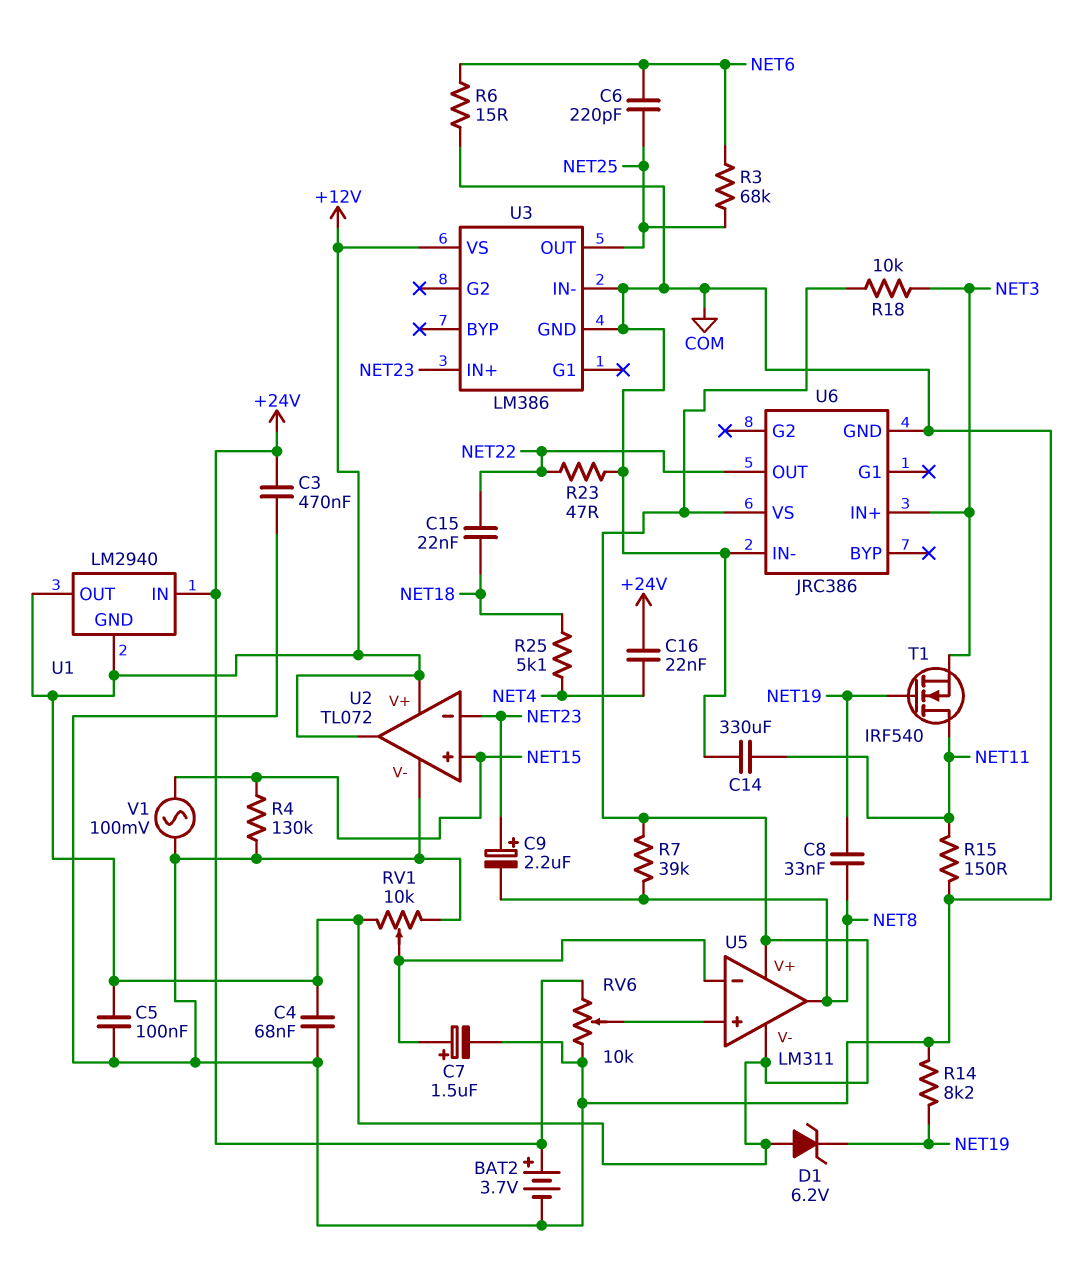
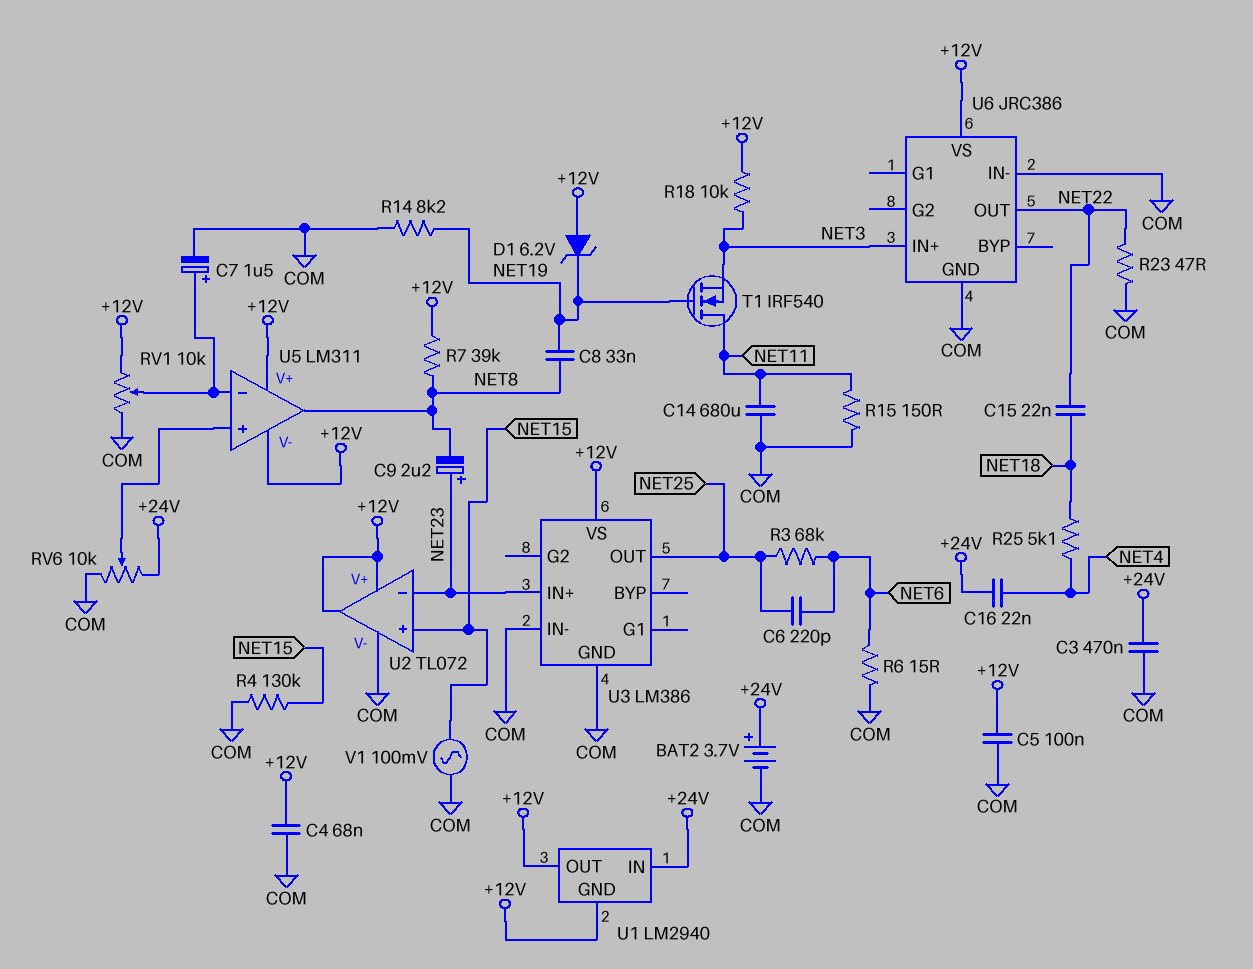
C14: 330uF (COM, NET11) -> 680uF (COM, NET11)

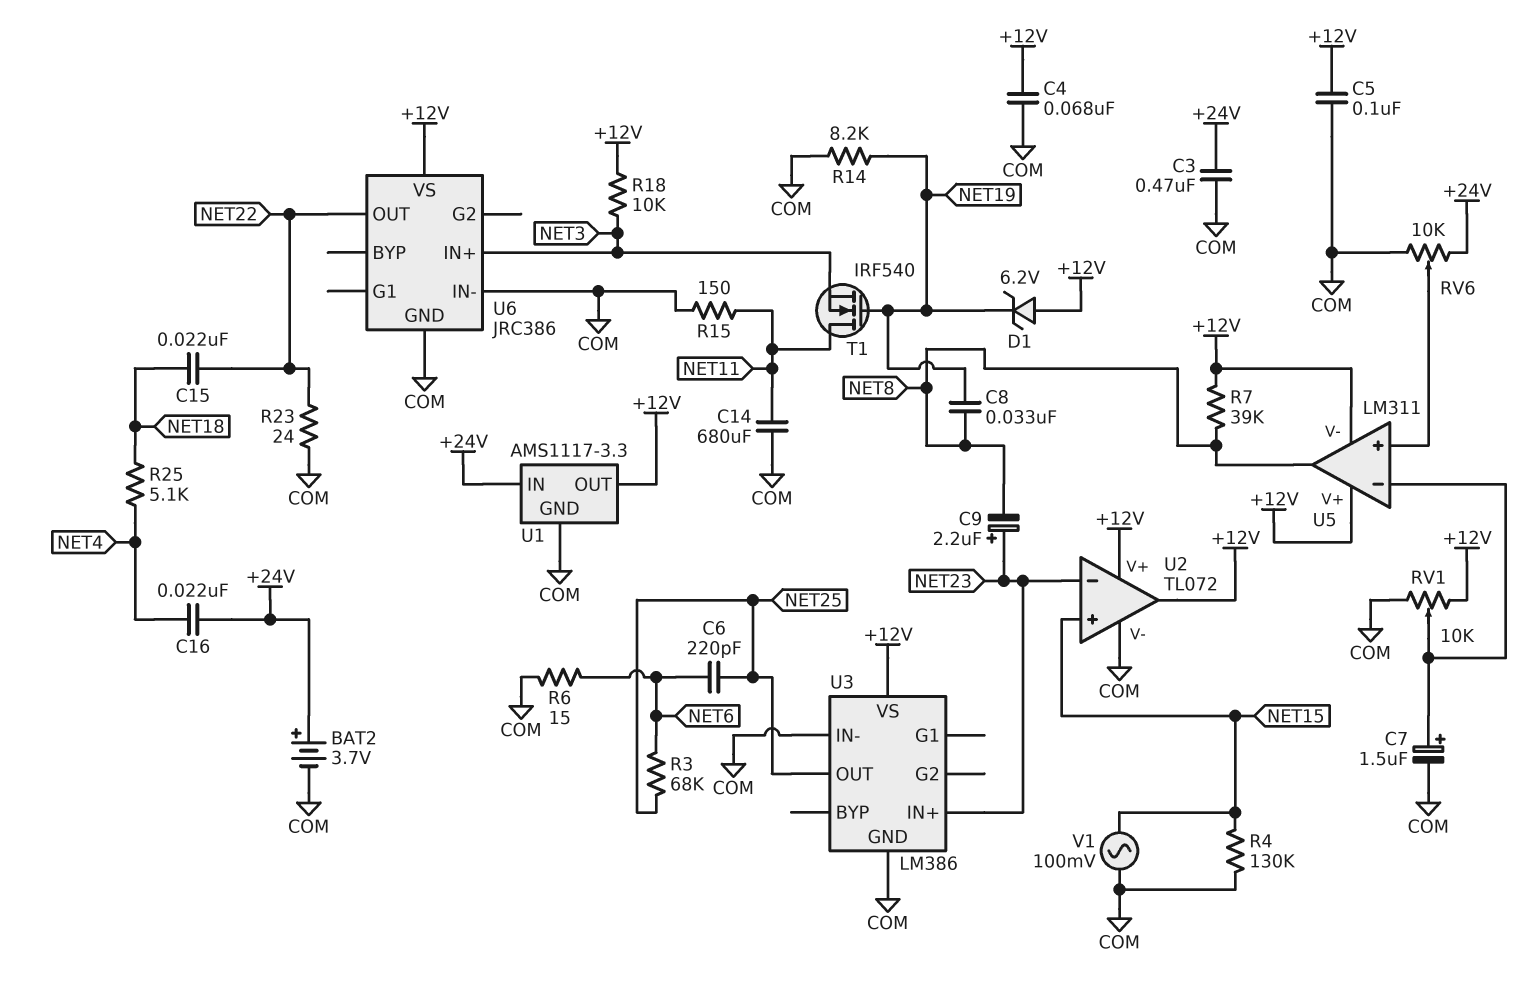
R23: 47 (COM, NET22) -> 24 (COM, NET22)
U1: LM2940 -> AMS1117-3.3
U1 pin GND: +12V -> COM

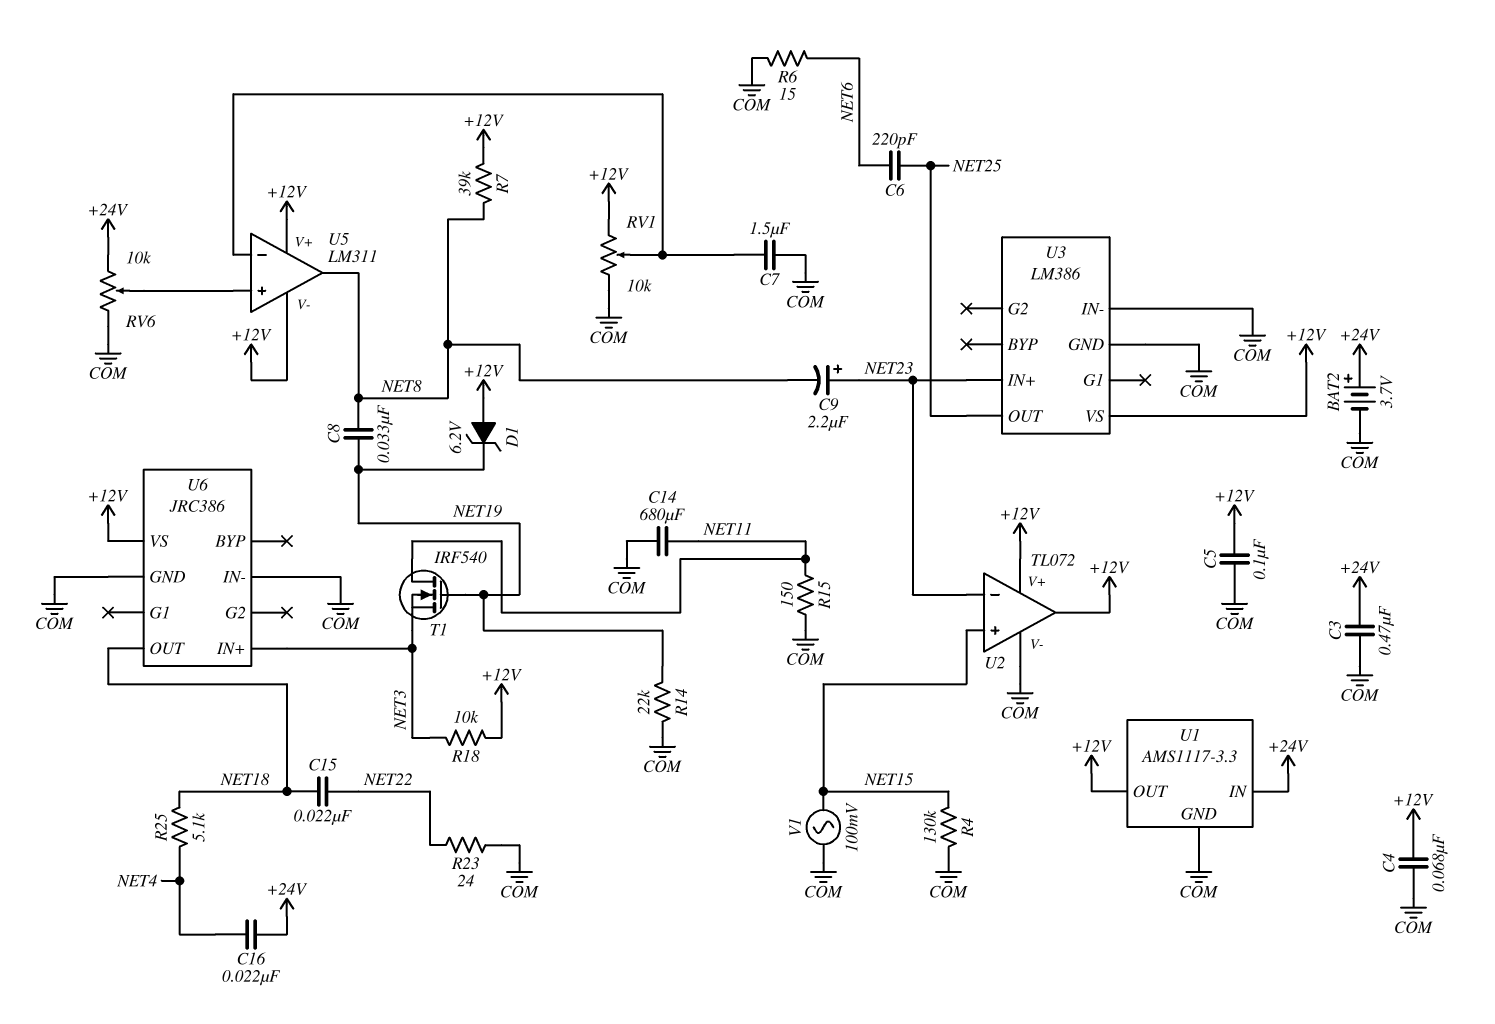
C7: 1.5uF (plus U5/in-, minus COM) -> 1.5uF (COM, U5/in-)
R3: 68k (NET6, NET25) -> none
R14: 8.2k (COM, NET19) -> 22k (COM, NET19)
U6 pin OUT: NET22 -> NET18

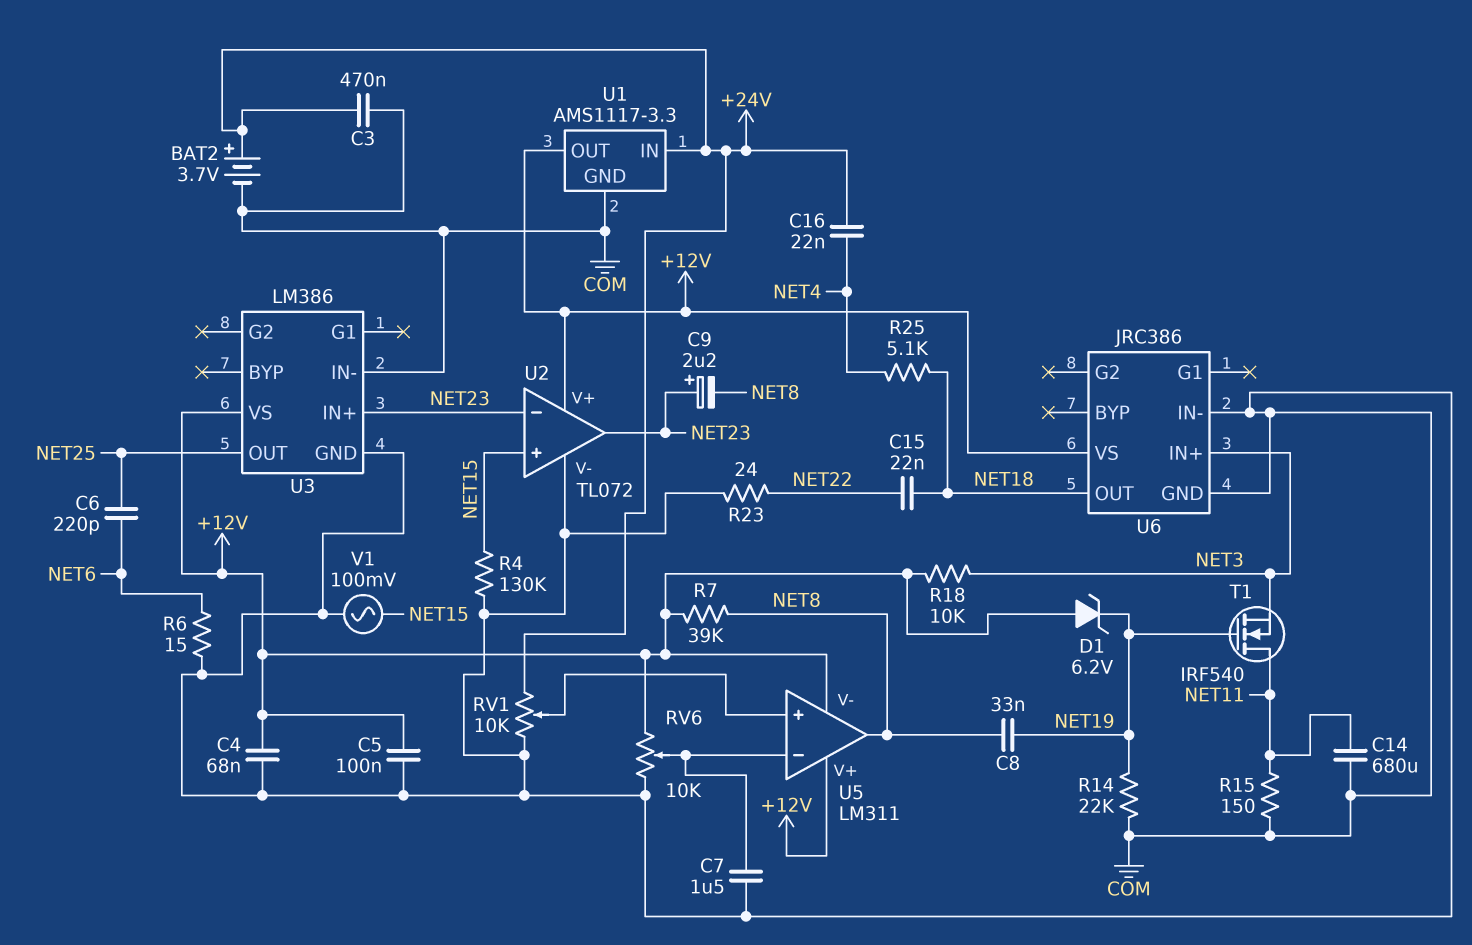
RV1: 10k (+12V, COM, wiper U5/in-) -> 10k (+24V, COM, wiper U5/in+)
RV6: 10k (+24V, COM, wiper U5/in+) -> 10k (+12V, COM, wiper U5/in-)
U2 pin out: +12V -> NET23

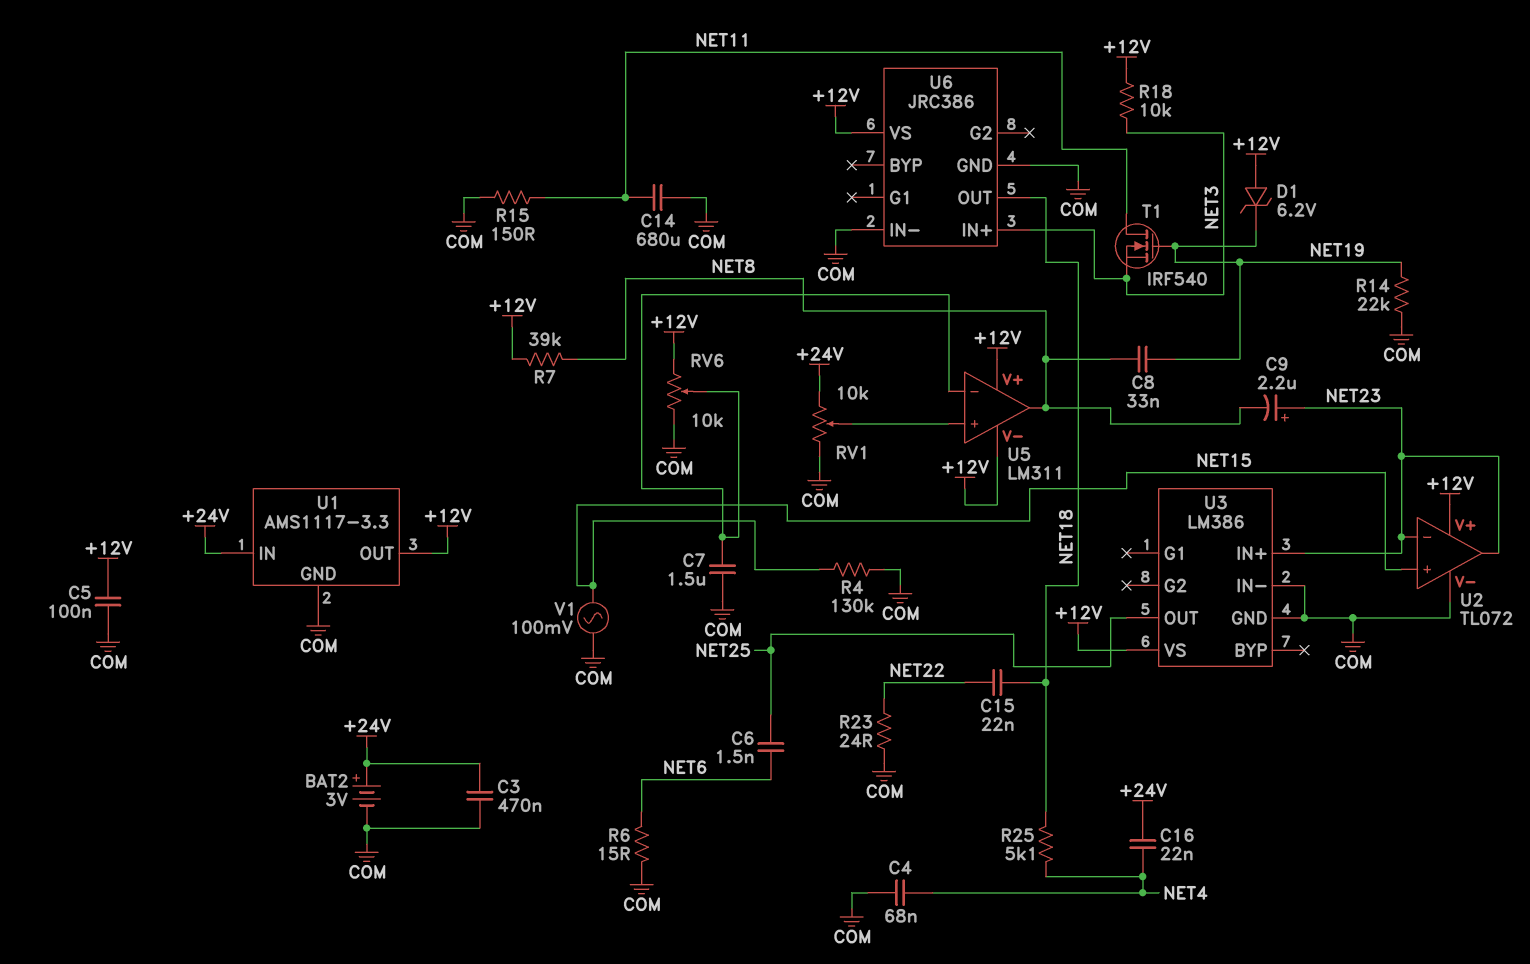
BAT2: 3.7V (plus +24V, minus COM) -> 3V (plus +24V, minus COM)
C4: 68nF (+12V, COM) -> 68nF (COM, NET4)
C6: 220pF (NET6, NET25) -> 1.5nF (NET6, NET25)

